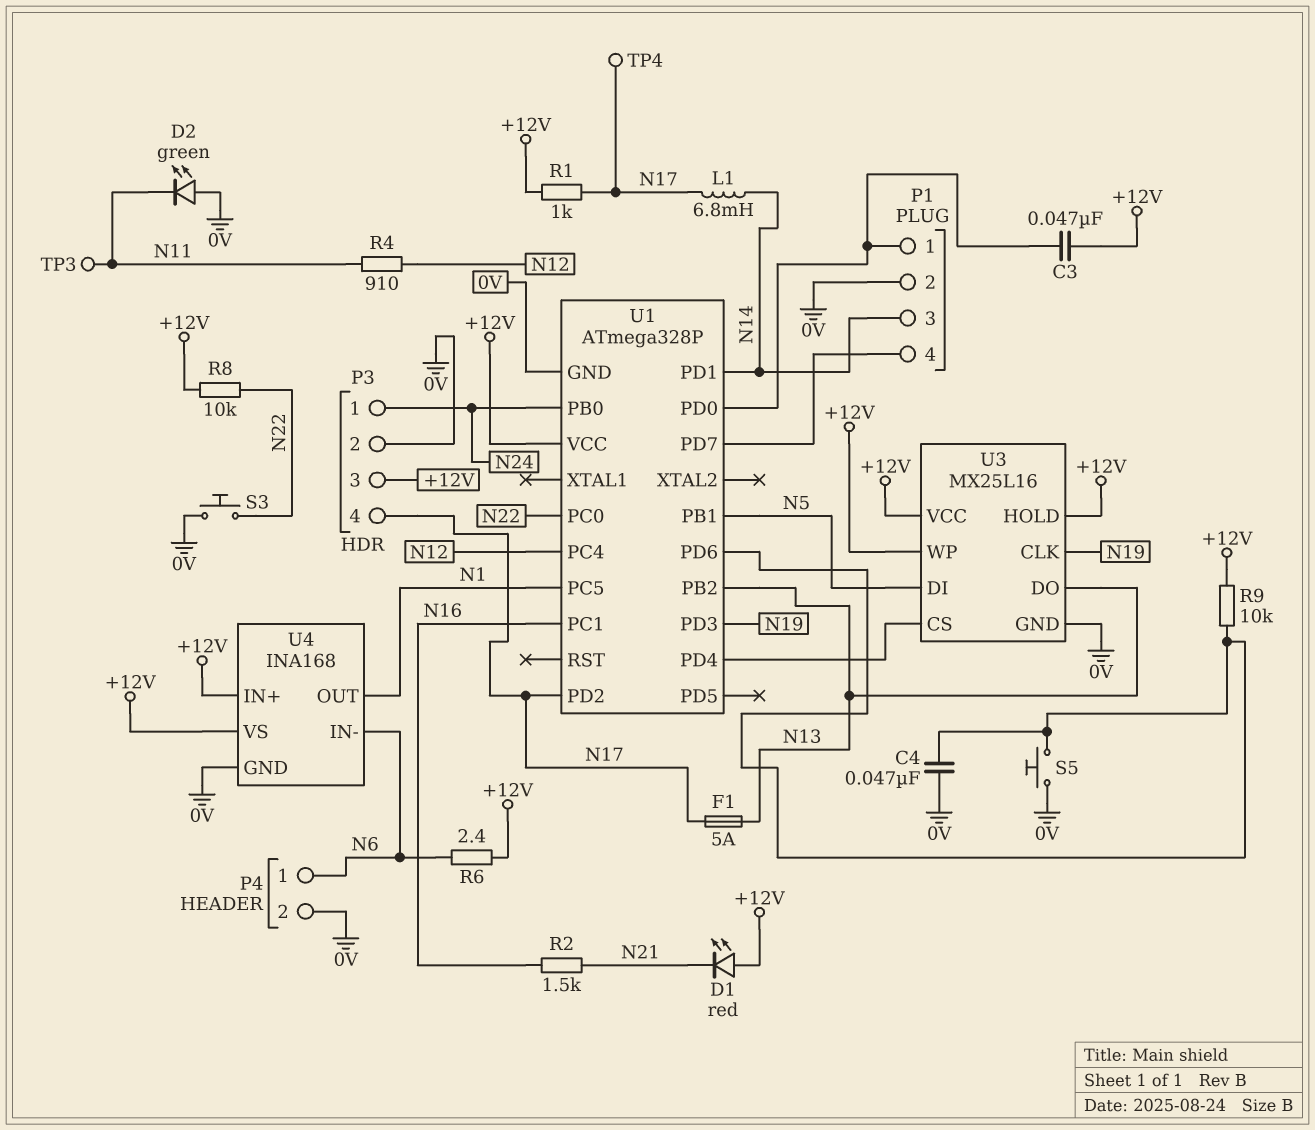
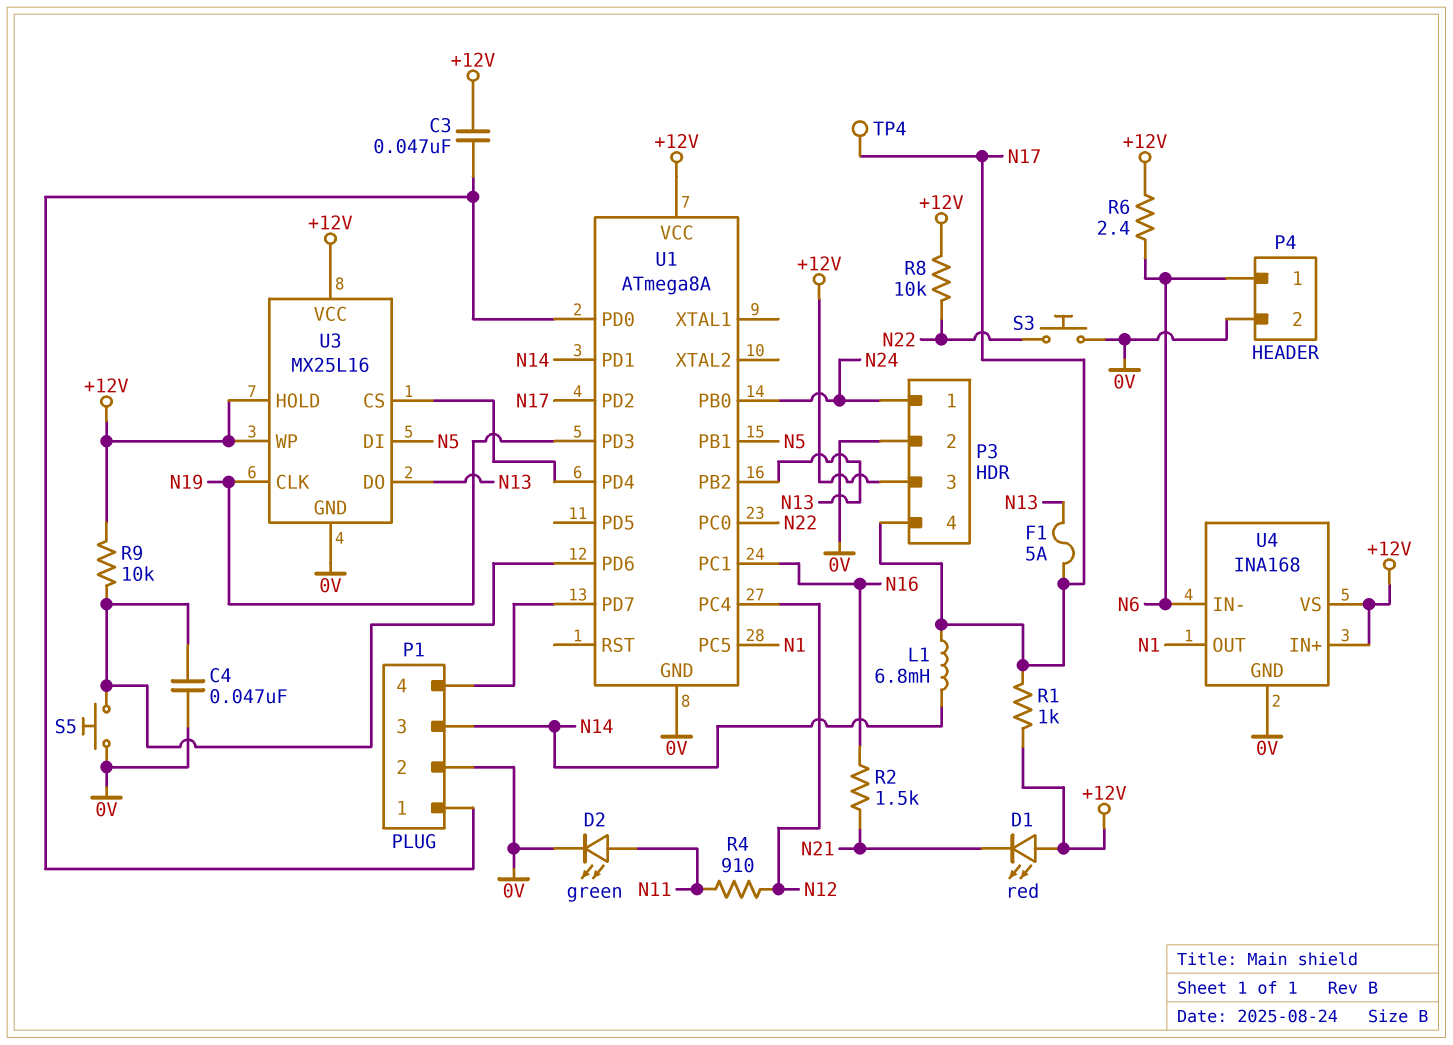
D2: LED green (A 0V, K N11) -> LED green (A N11, K 0V)
TP3: test point (N11) -> none
U1: ATmega328P -> ATmega8A

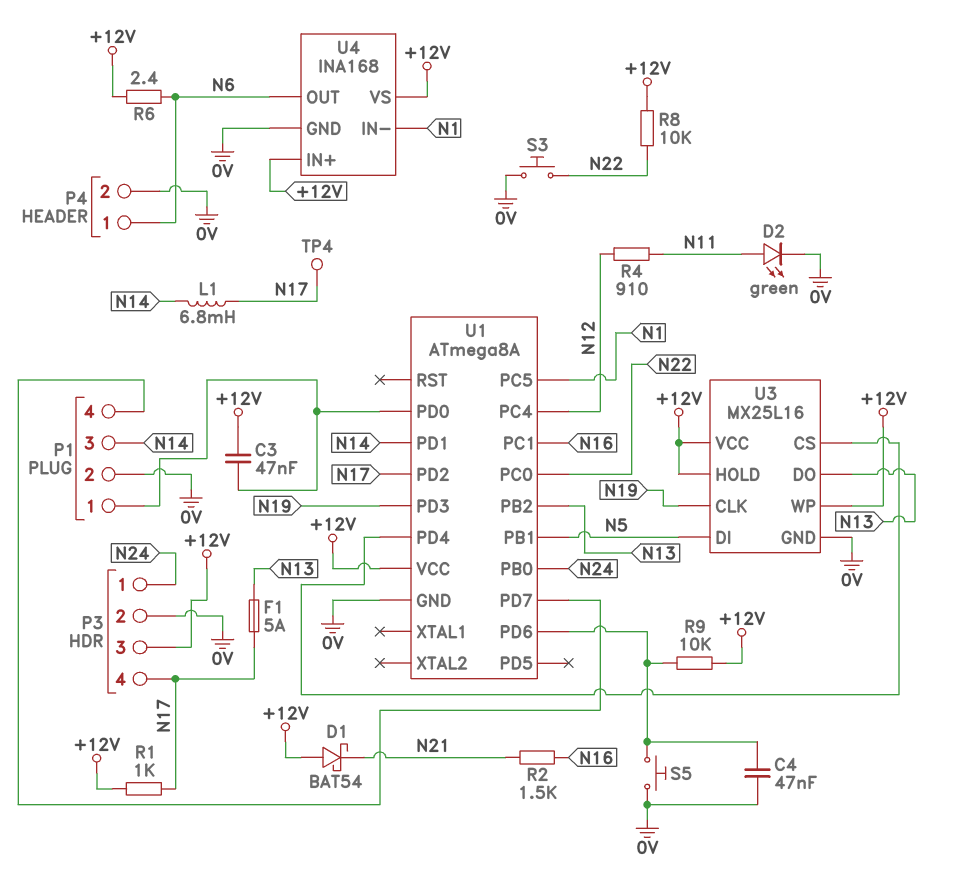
D1: LED red (A +12V, K N21) -> schottky BAT54 (A +12V, K N21)
U4 pin IN-: N6 -> N1
U4 pin OUT: N1 -> N6

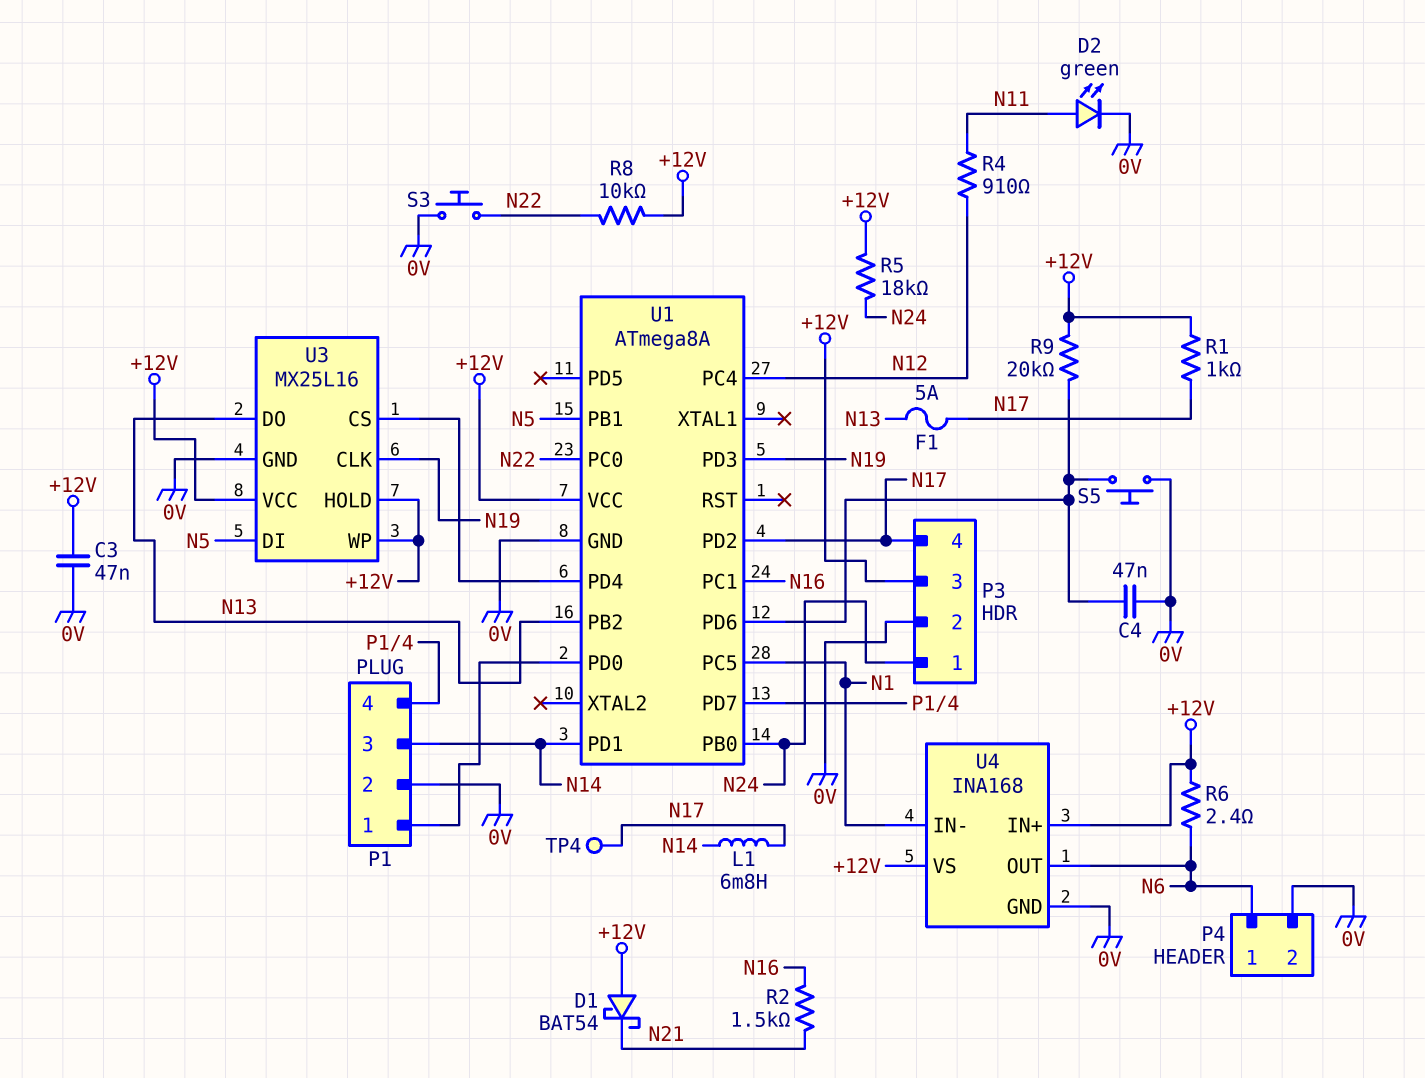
C3: 47nF (+12V, P1/1) -> 47nF (+12V, 0V)
R5: none -> 18k (+12V, N24)
R9: 10k (+12V, U1/PD6) -> 20k (+12V, U1/PD6)

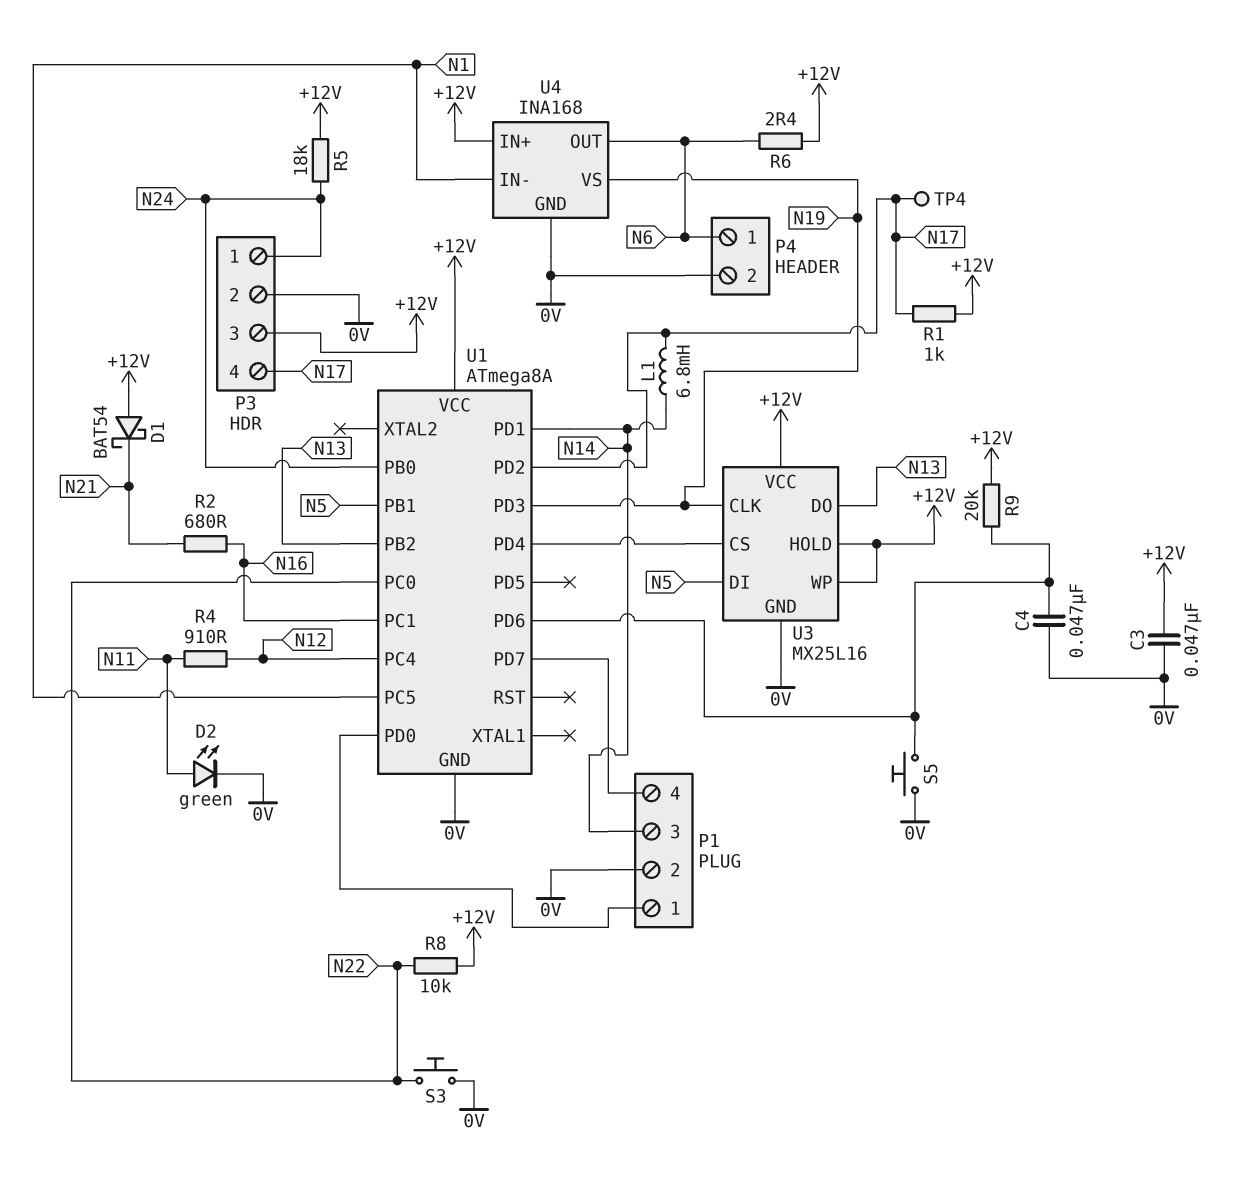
F1: 5A (N13, N17) -> none
R2: 1.5k (N16, N21) -> 680 (N16, N21)
U4 pin VS: +12V -> N19

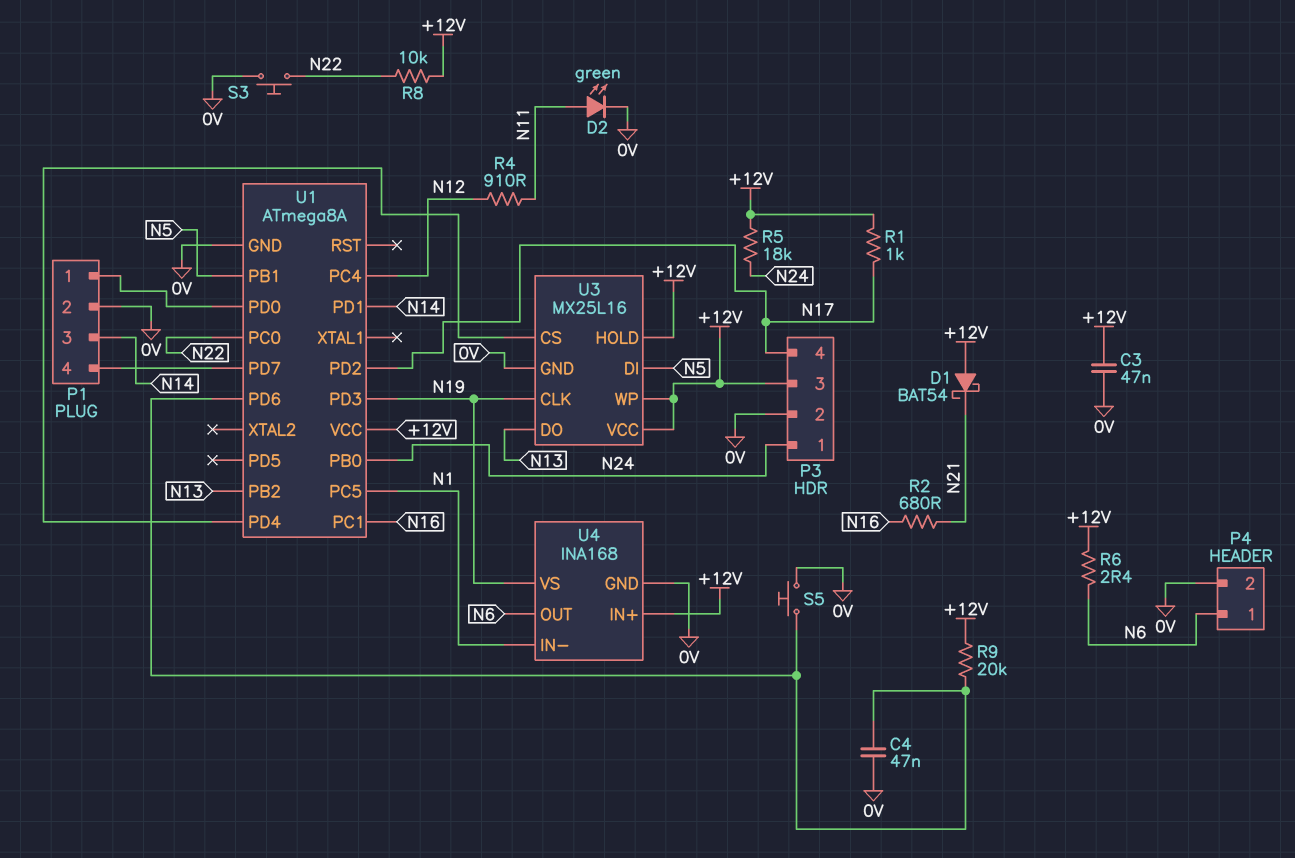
L1: 6.8mH (N14, N17) -> none
TP4: test point (N17) -> none

